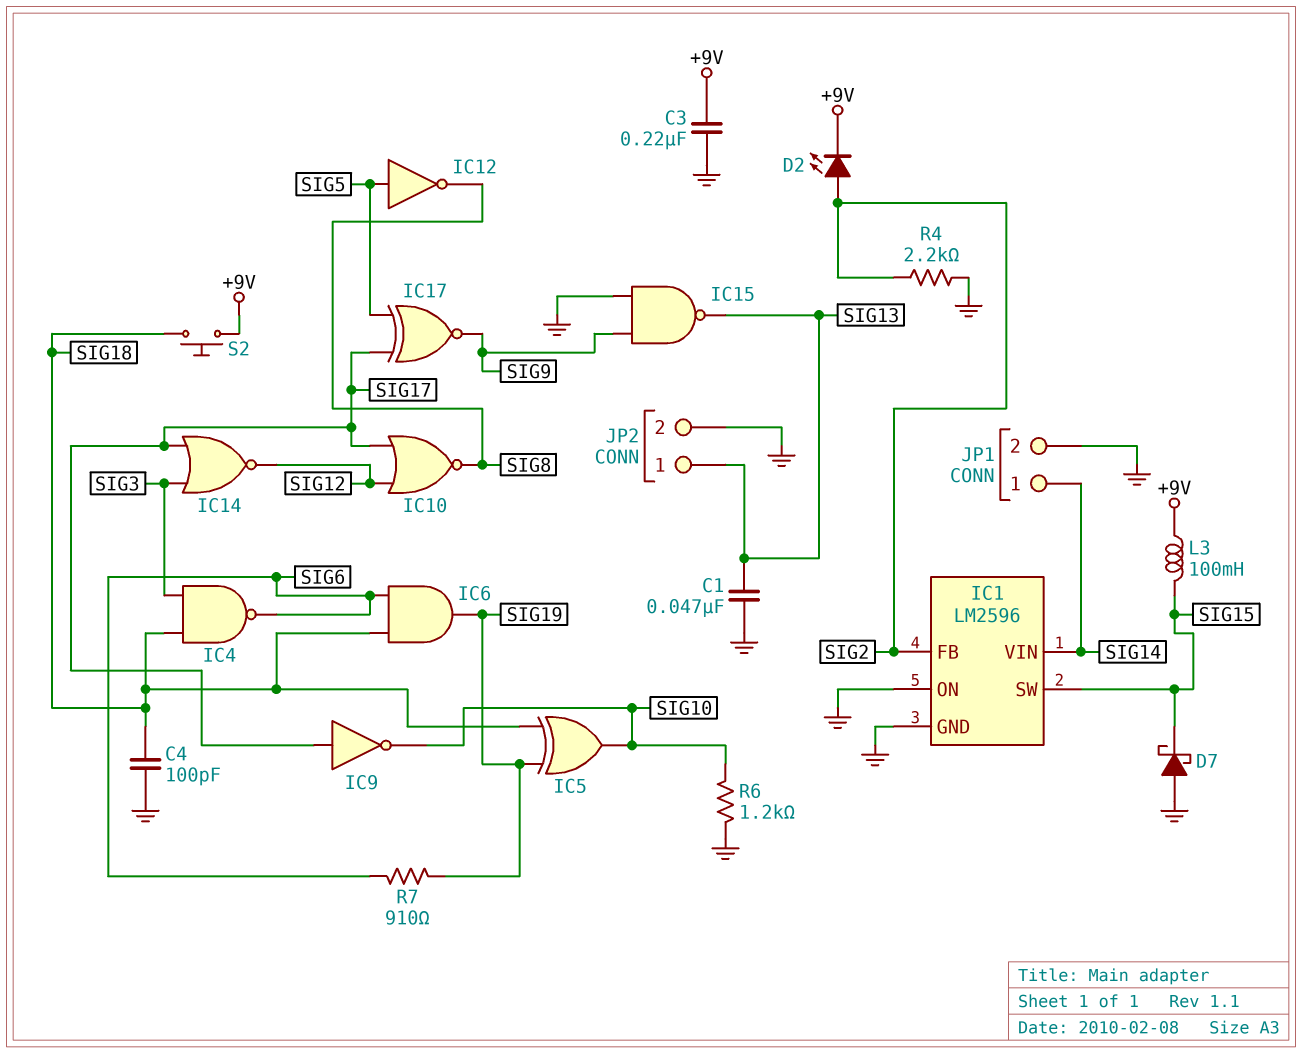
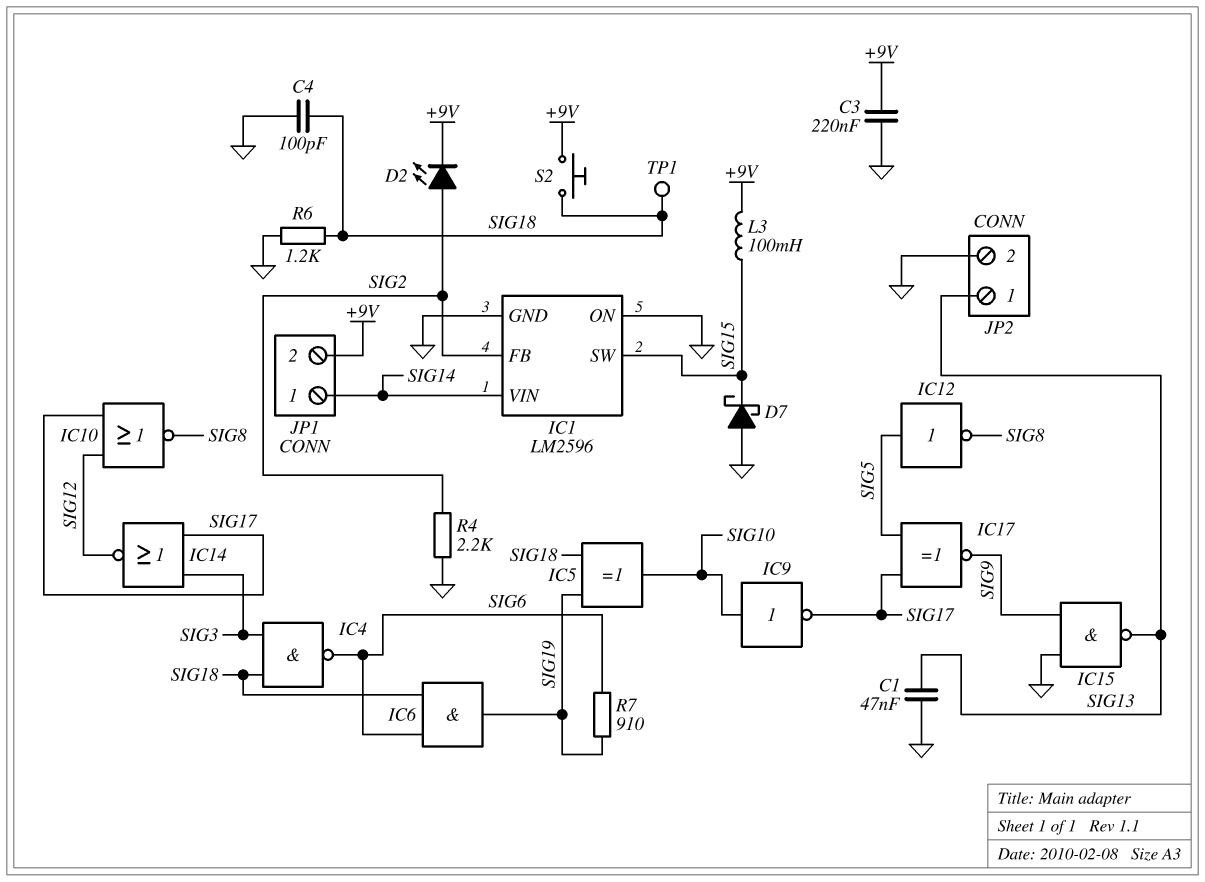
IC9: NOT (in SIG17, out SIG10) -> NOT (in SIG10, out SIG17)
JP1 pin 2: GND -> +9V
R6: 1.2k (GND, SIG10) -> 1.2k (GND, SIG18)
TP1: none -> test point (SIG18)

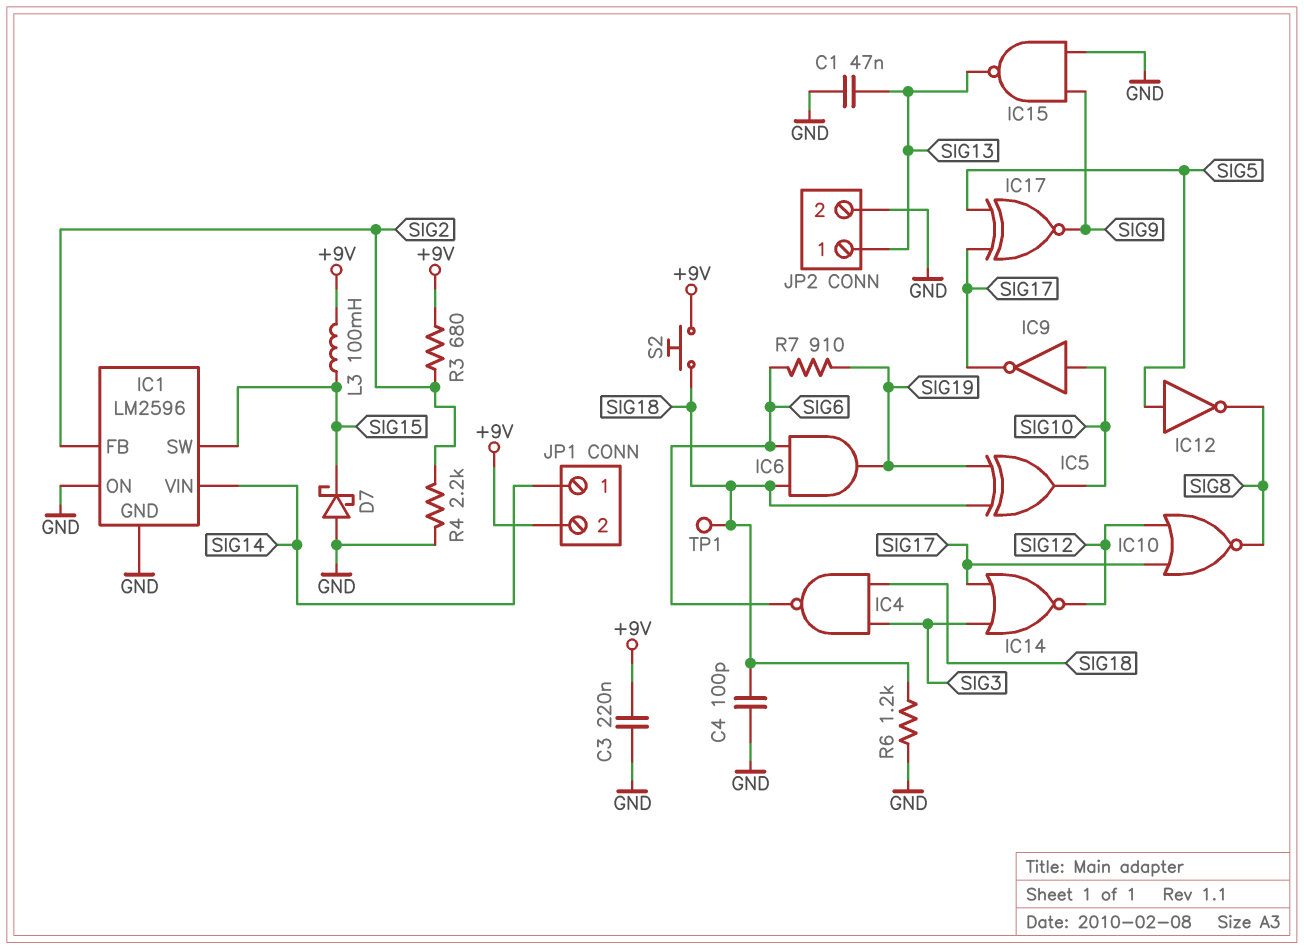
D2: LED (A SIG2, K +9V) -> none
R3: none -> 680 (+9V, SIG2)

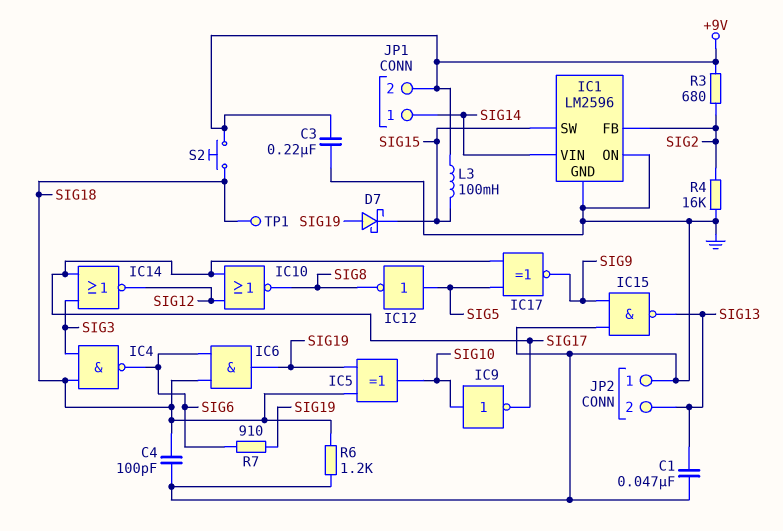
D7: schottky (A GND, K SIG15) -> schottky (A SIG19, K SIG15)
JP2 pin 1: SIG13 -> GND
JP2 pin 2: GND -> SIG13
R4: 2.2k (GND, SIG2) -> 16k (GND, SIG2)

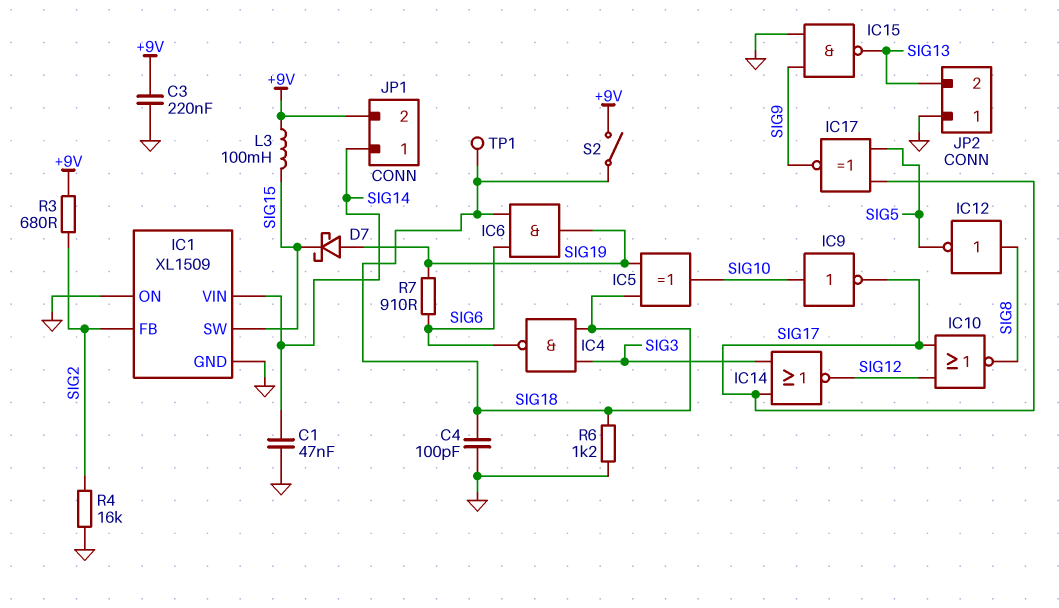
C1: 47nF (GND, SIG13) -> 47nF (GND, SIG14)
IC1: LM2596 -> XL1509
IC12: NOT (in SIG5, out SIG8) -> NOT (in SIG8, out SIG5)
S2: button (+9V, SIG18) -> switch (+9V, SIG18)

